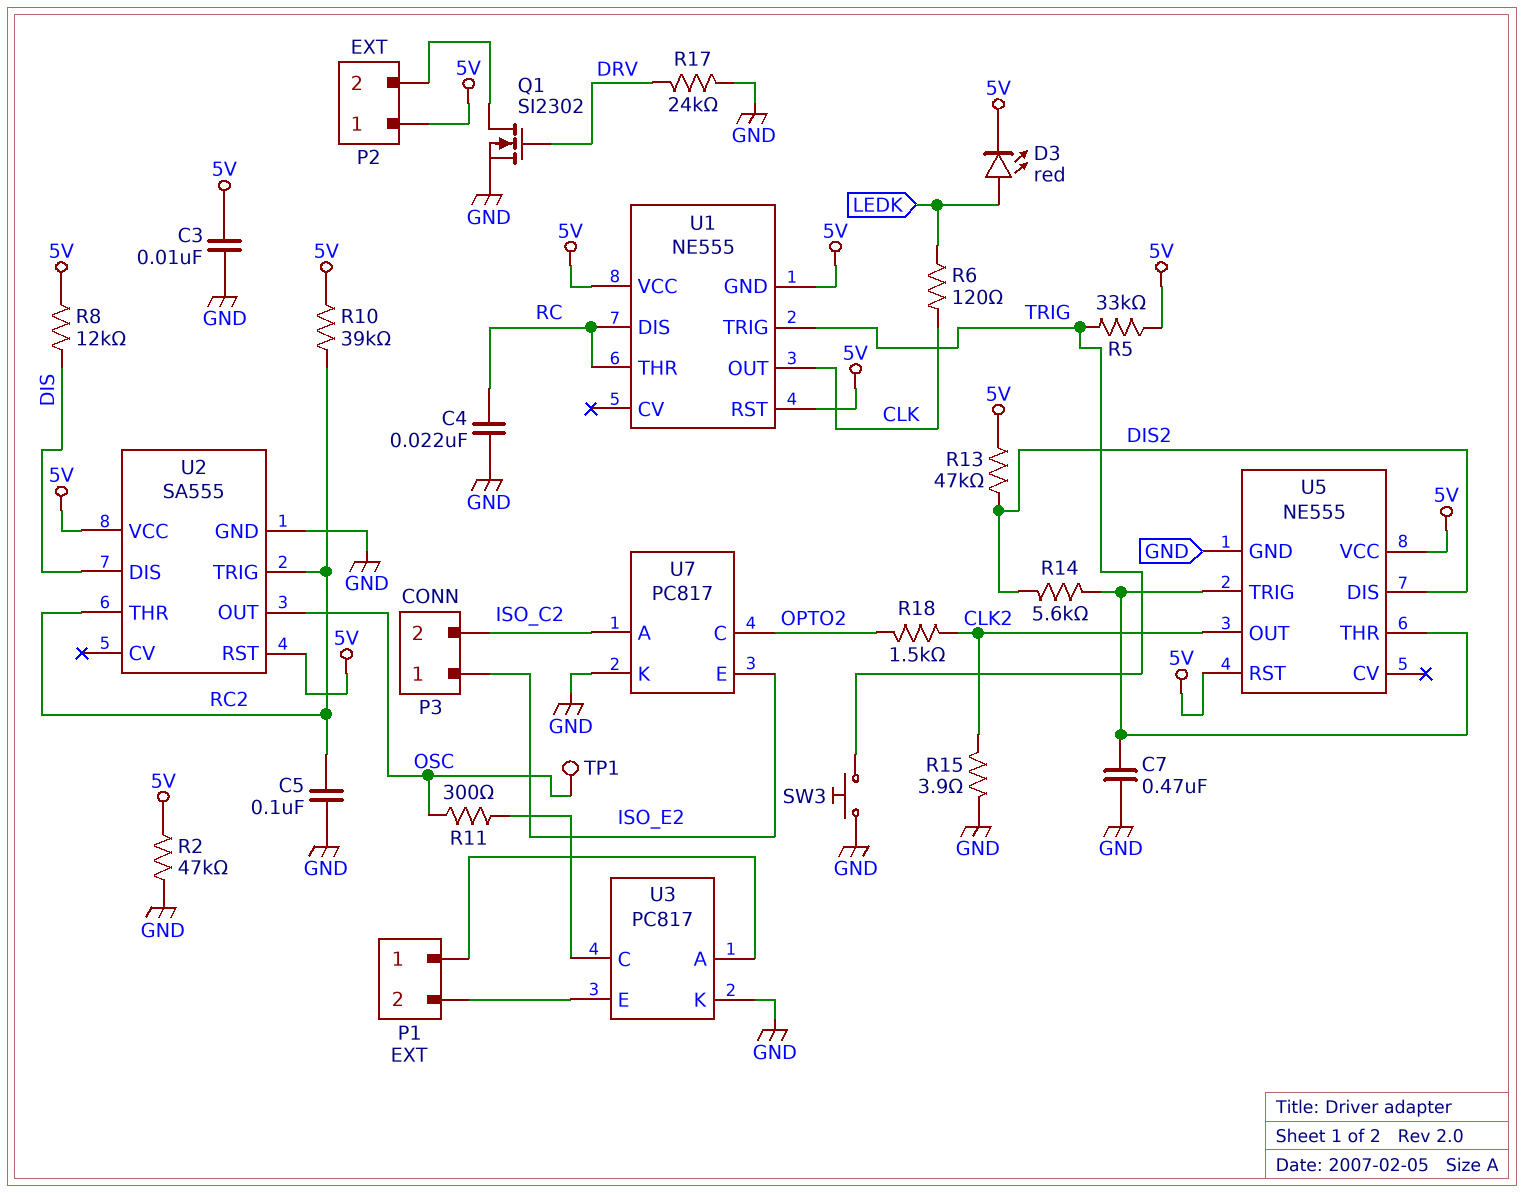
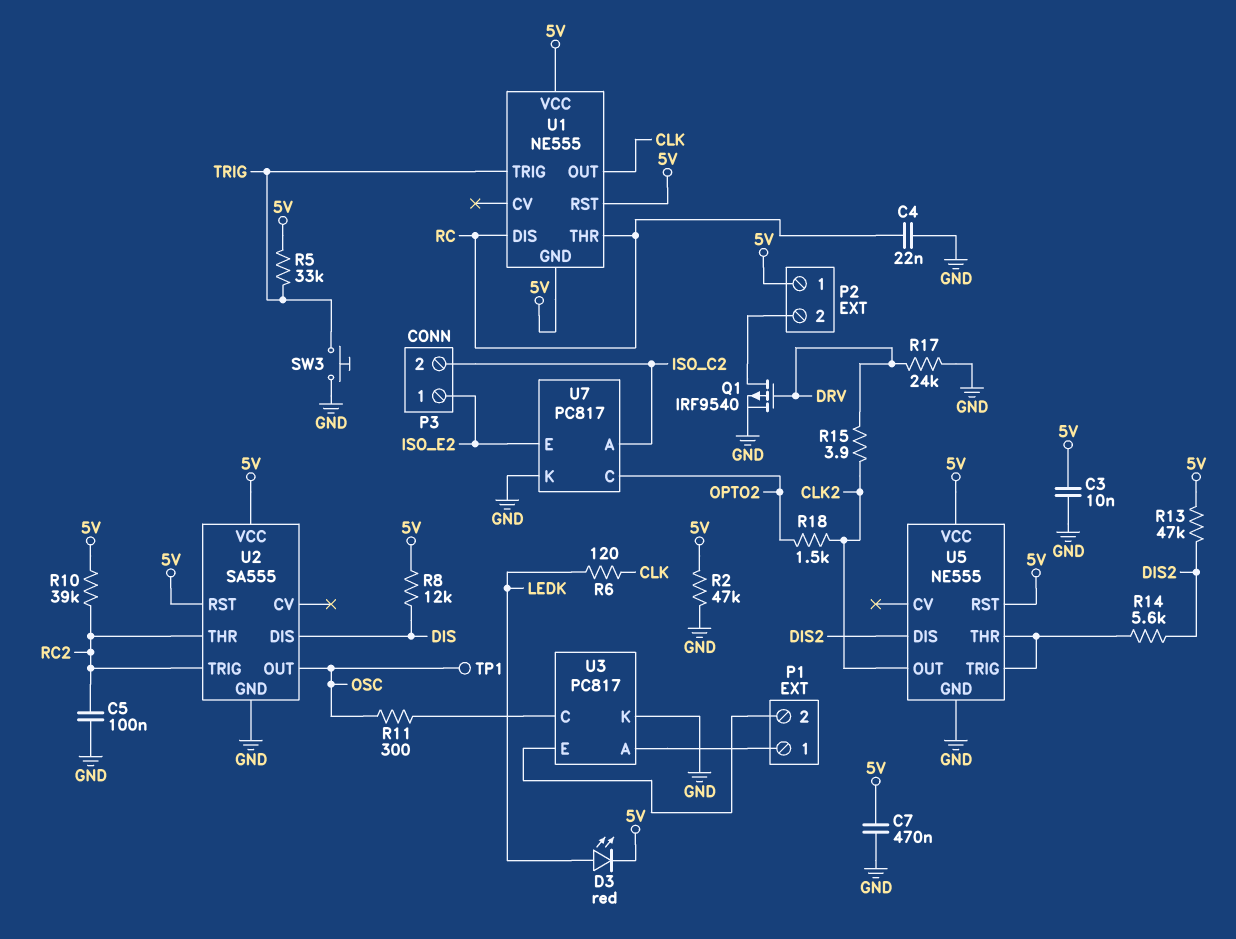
C7: 470nF (GND, U5/THR) -> 470nF (5V, GND)
Q1: NMOS SI2302 (G DRV, D P2/2, S GND) -> PMOS IRF9540 (G DRV, D P2/2, S GND)
R15: 3.9 (CLK2, GND) -> 3.9 (CLK2, DRV)

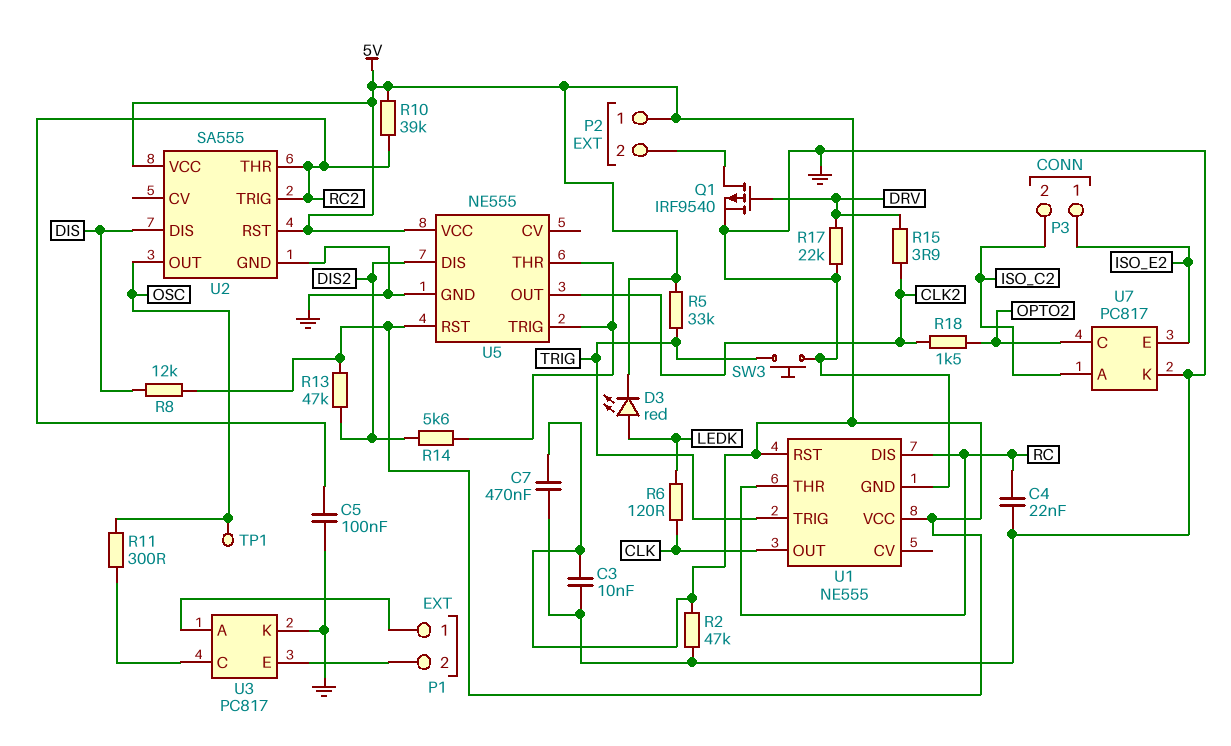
R17: 24k (DRV, GND) -> 22k (DRV, GND)
U1 pin GND: 5V -> GND

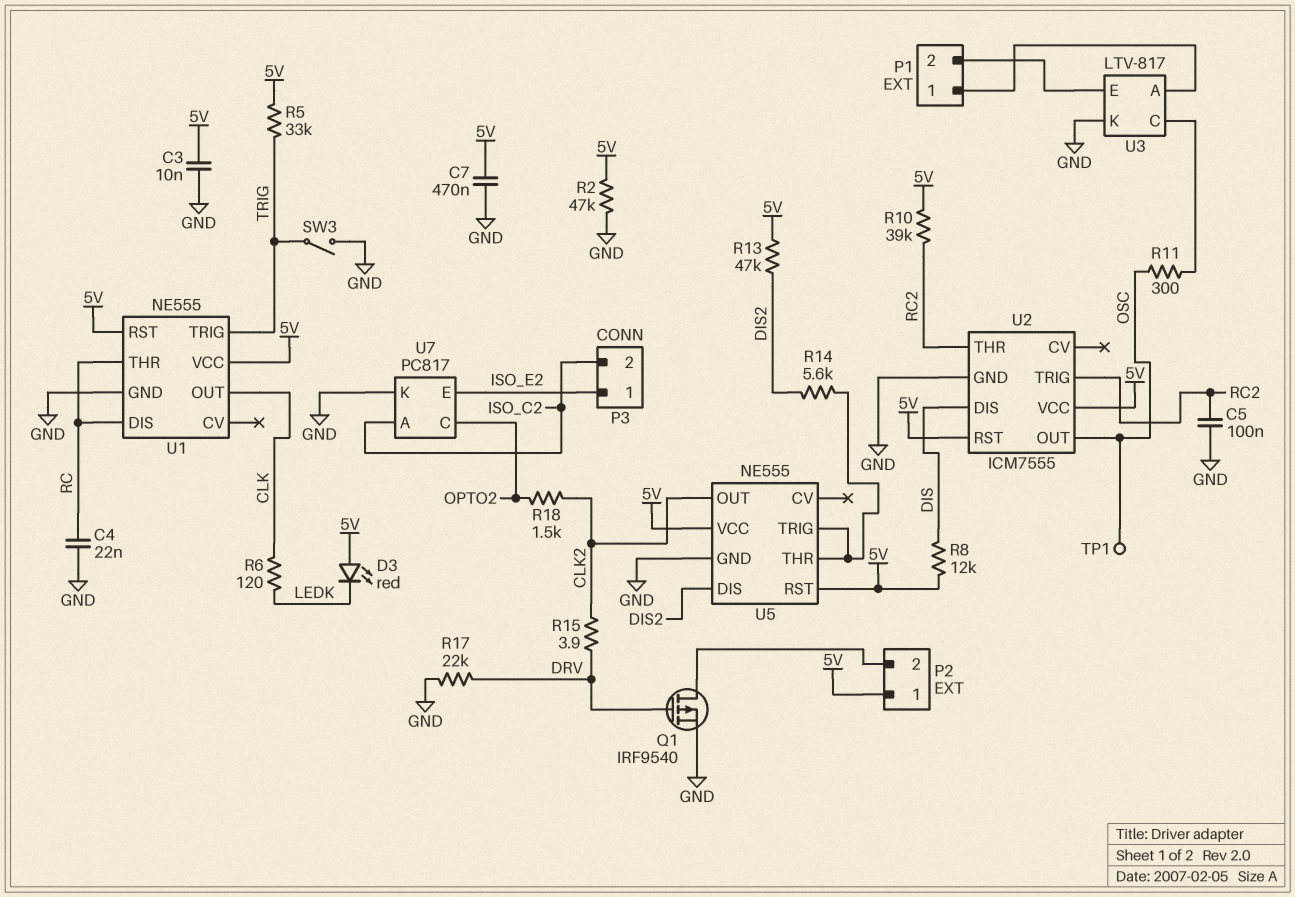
D3: LED red (A LEDK, K 5V) -> LED red (A 5V, K LEDK)
SW3: button (GND, TRIG) -> switch (GND, TRIG)
U2: SA555 -> ICM7555
U3: PC817 -> LTV-817

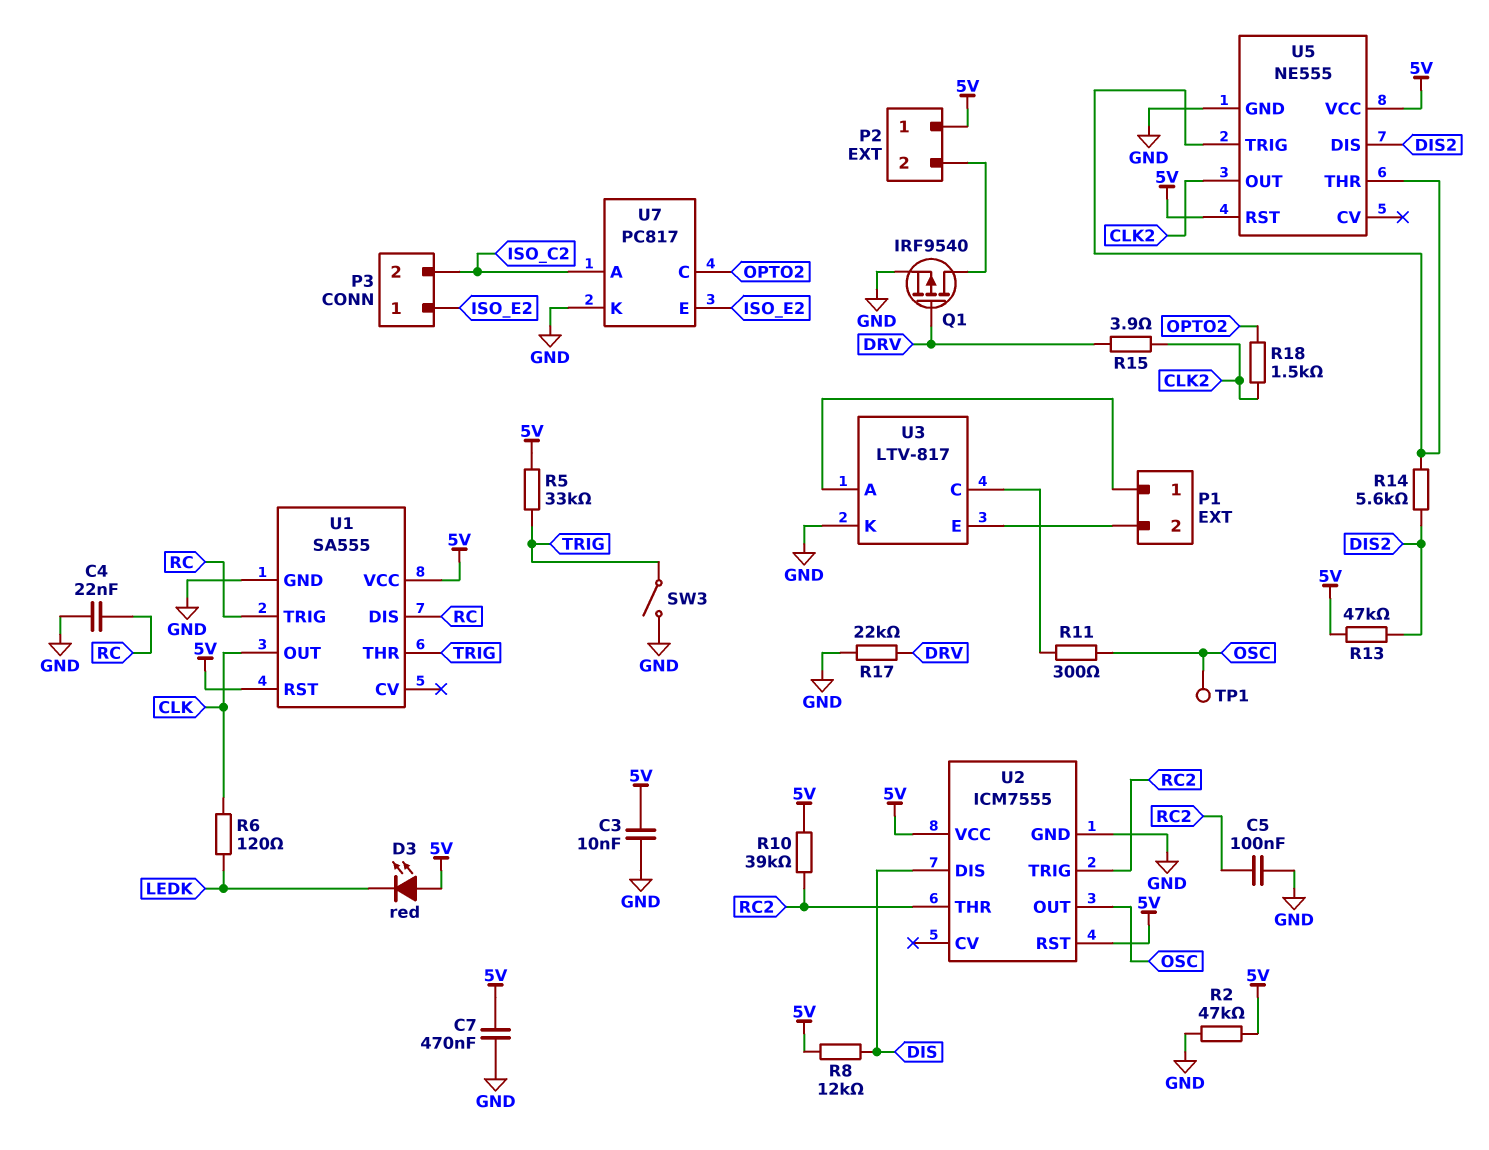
U1: NE555 -> SA555
U1 pin THR: RC -> TRIG
U1 pin TRIG: TRIG -> RC

